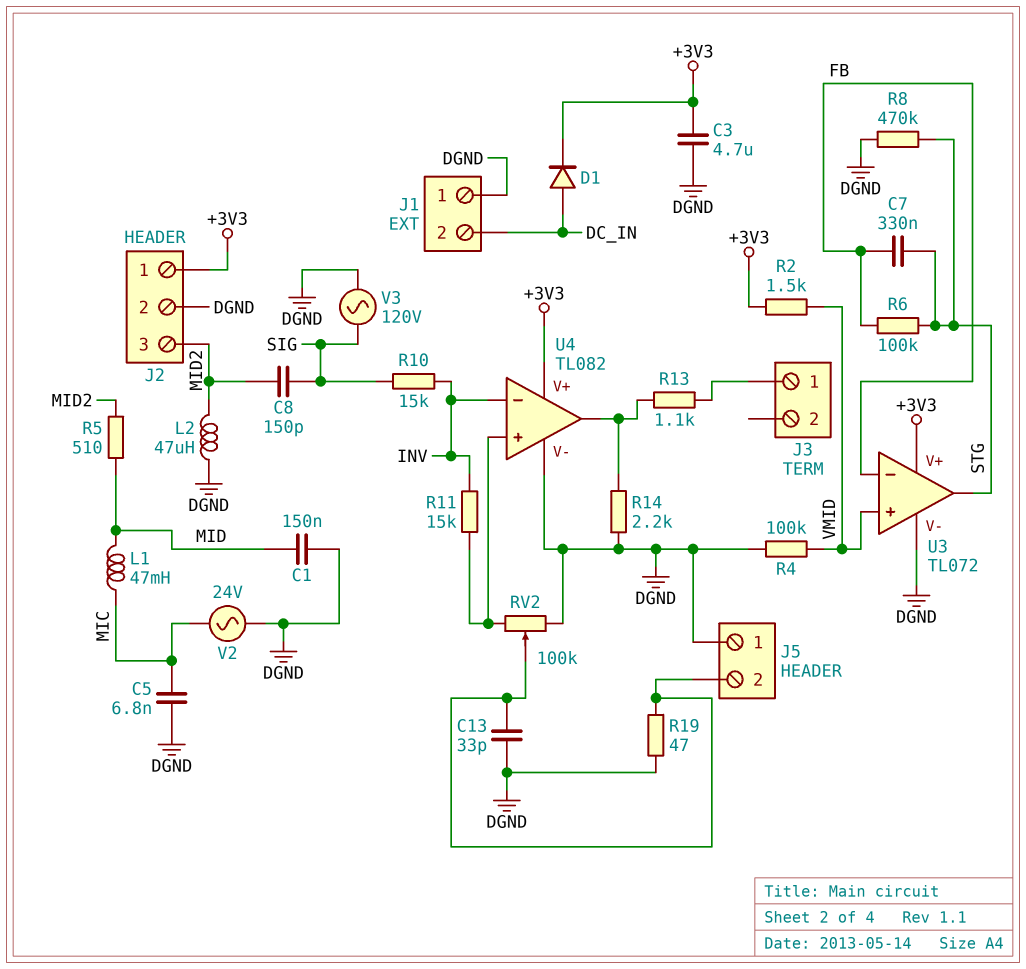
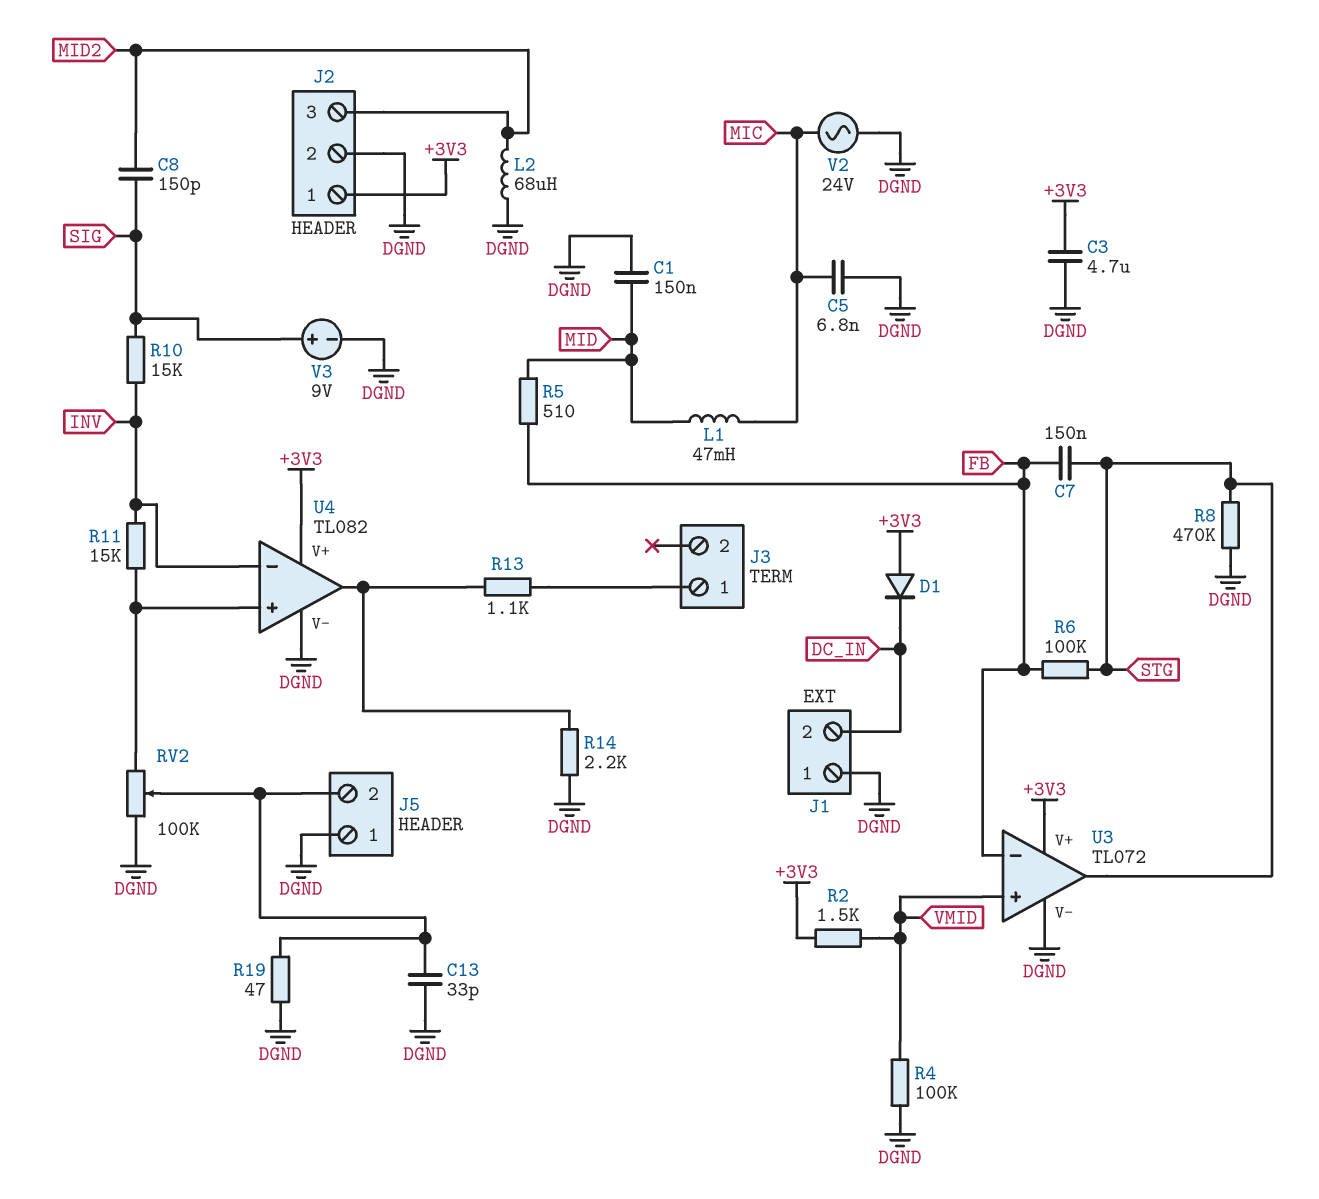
C7: 330nF (FB, STG) -> 150nF (FB, STG)
D1: diode (A DC_IN, K +3V3) -> diode (A +3V3, K DC_IN)
L2: 47uH (DGND, MID2) -> 68uH (DGND, MID2)
R5: 510 (MID, MID2) -> 510 (FB, MID)
V3: AC 120V (DGND, SIG) -> 9V (plus SIG, minus DGND)

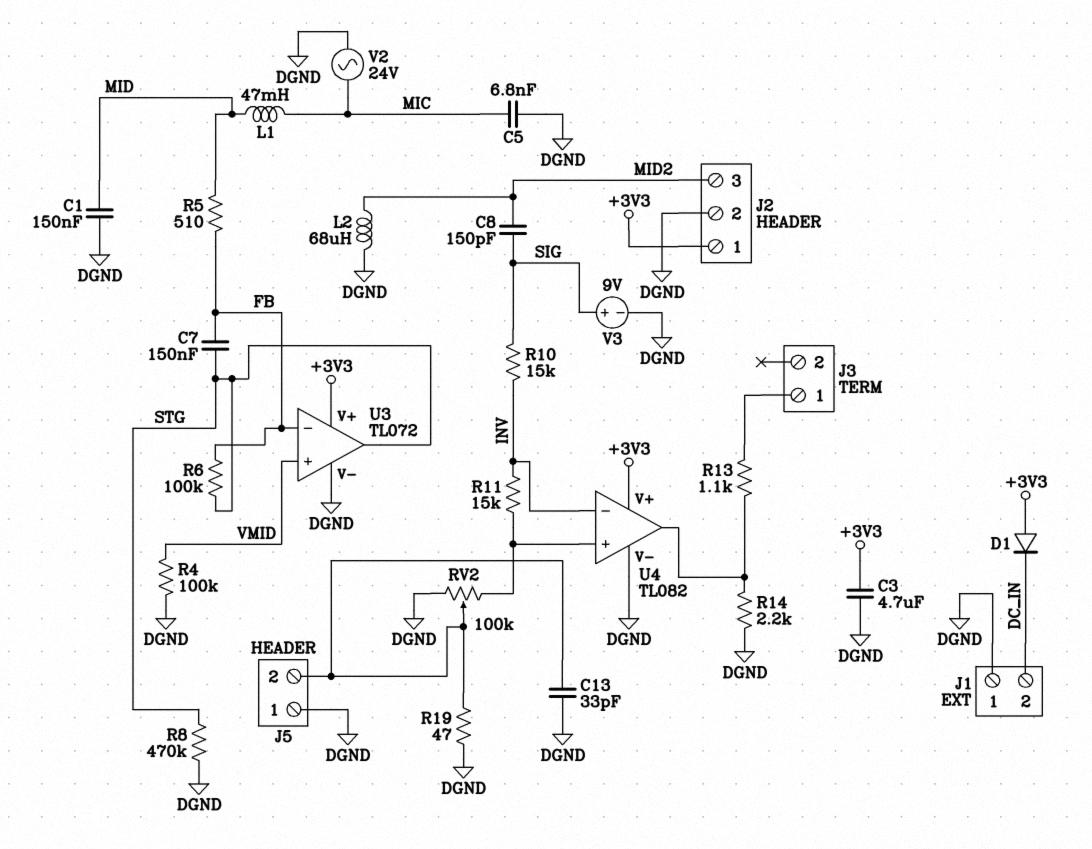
R2: 1.5k (+3V3, VMID) -> none

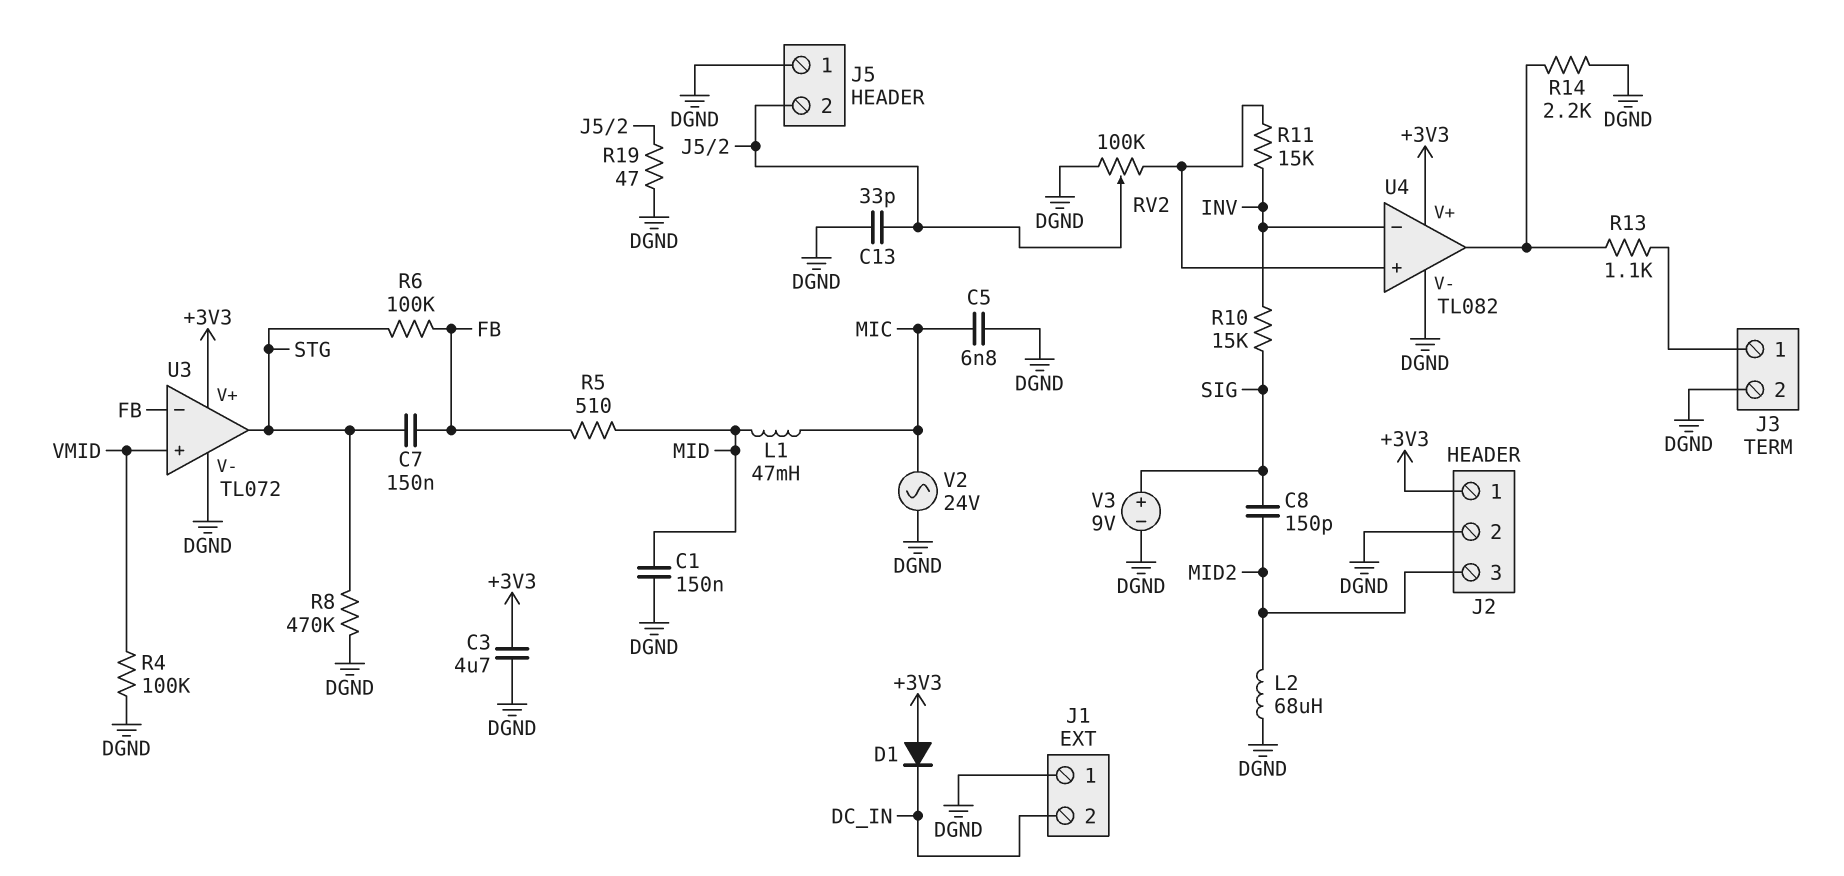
J3 pin 2: none -> DGND

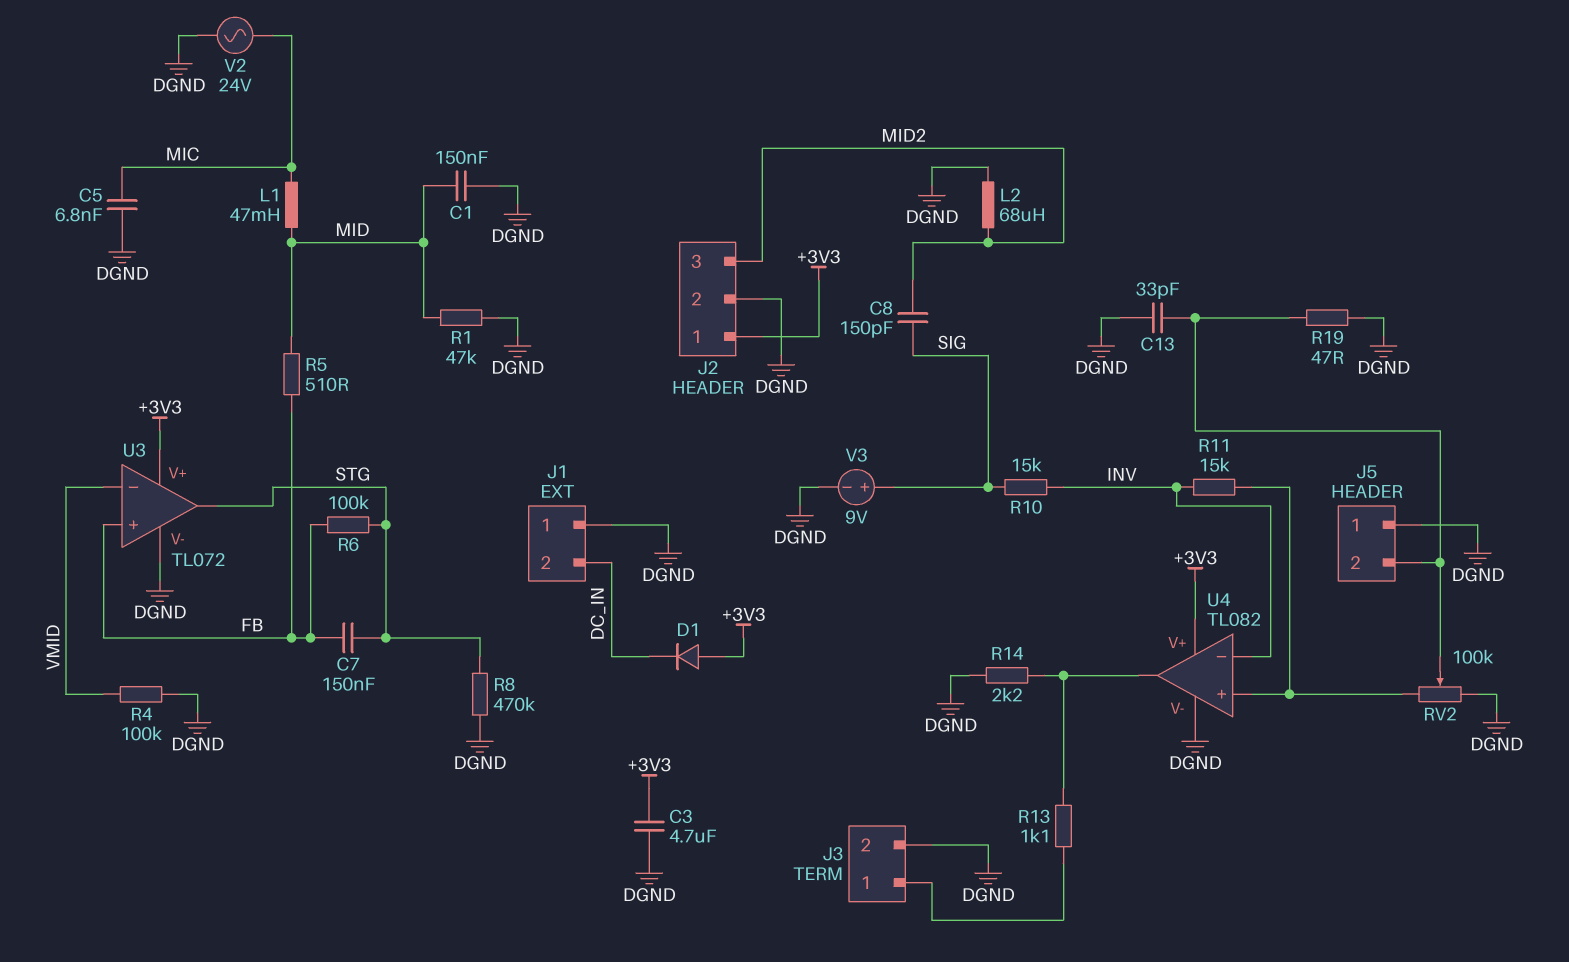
R1: none -> 47k (DGND, MID)
U3 pin in+: VMID -> FB
U3 pin in-: FB -> VMID

